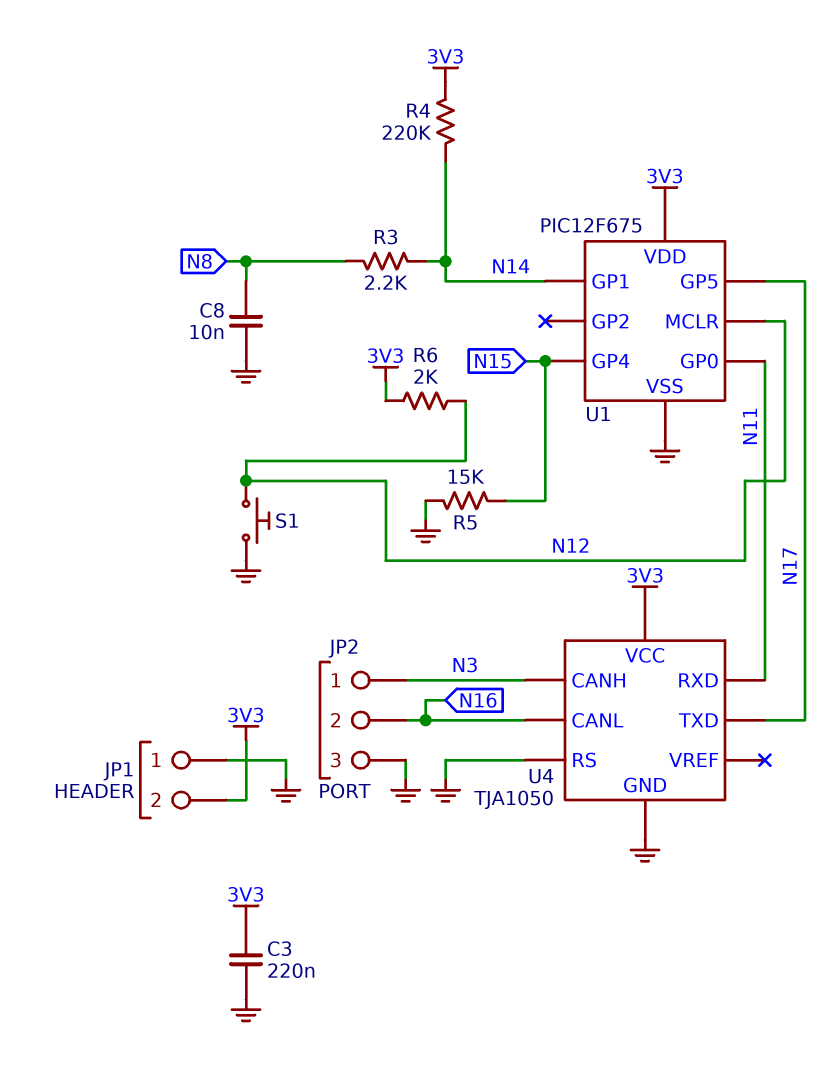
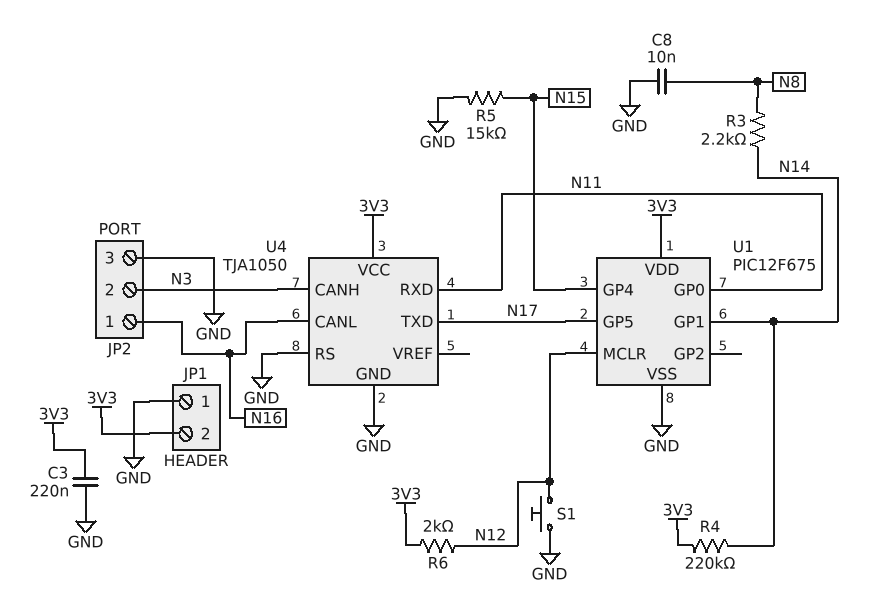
JP2 pin 1: N3 -> N16
JP2 pin 2: N16 -> N3

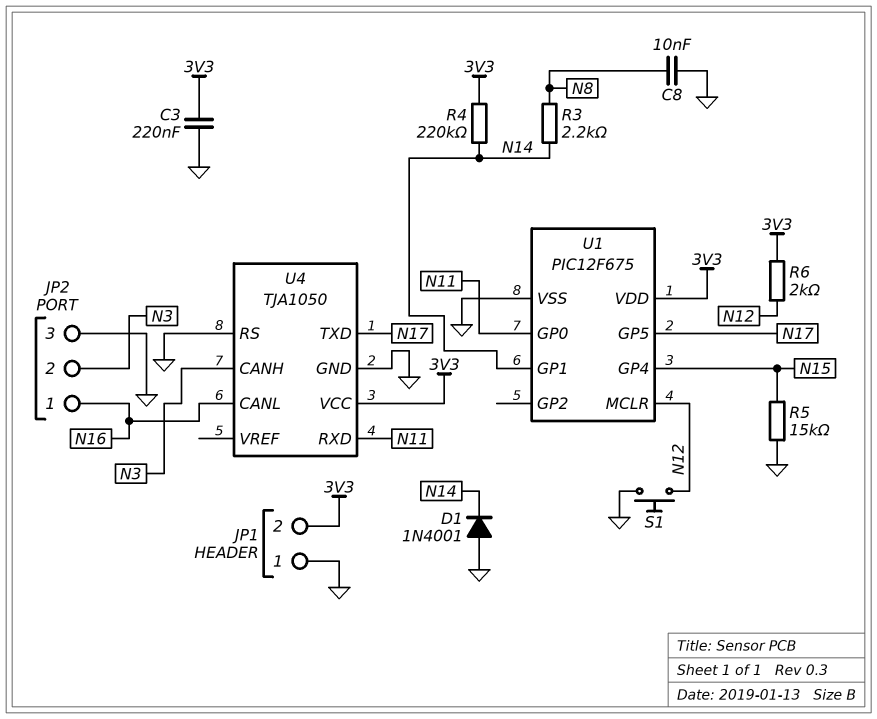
D1: none -> diode 1N4001 (A GND, K N14)

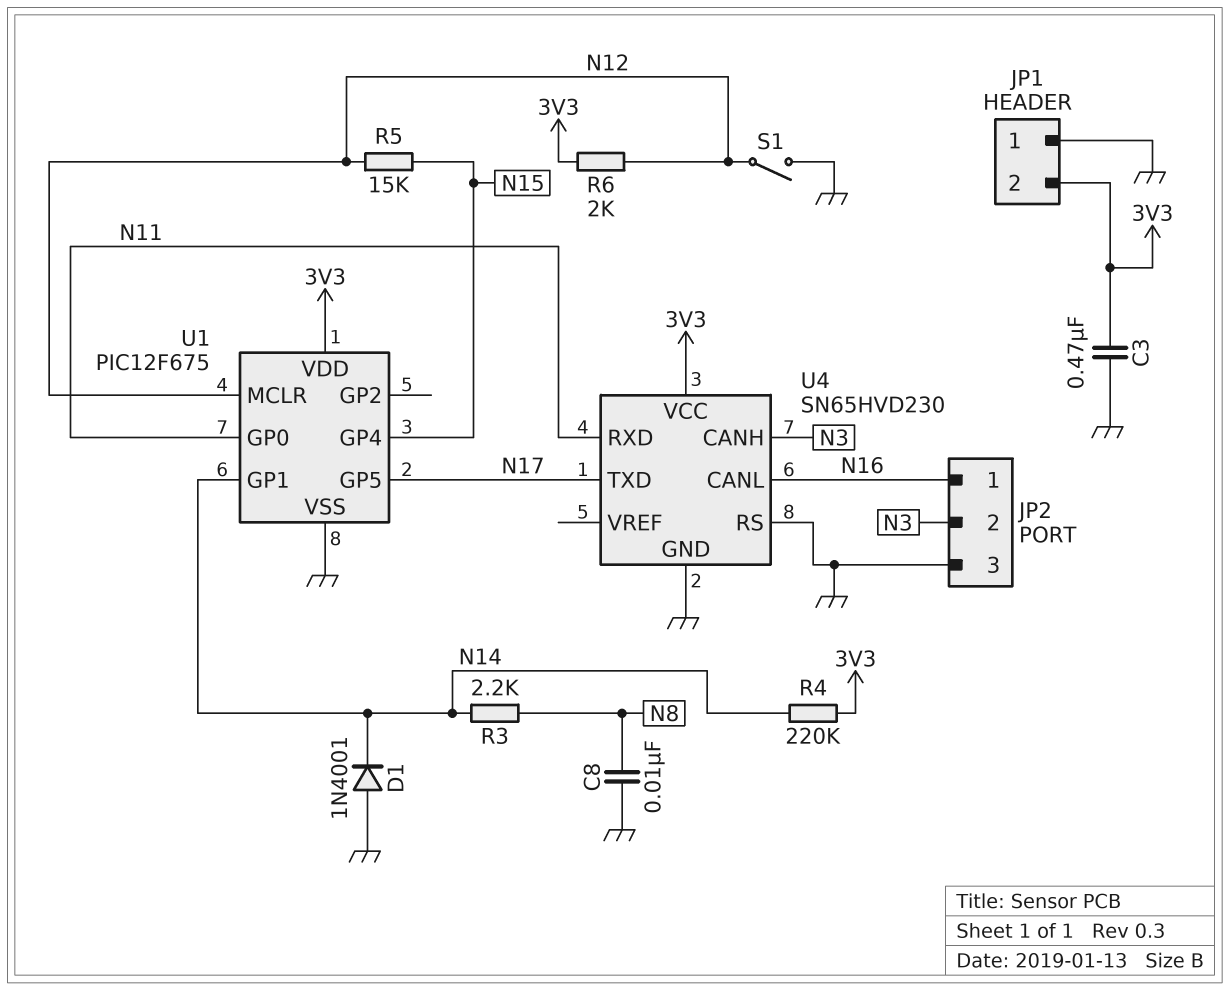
C3: 220nF (3V3, GND) -> 470nF (3V3, GND)
R5: 15k (GND, N15) -> 15k (N12, N15)
S1: button (GND, N12) -> switch (GND, N12)
U4: TJA1050 -> SN65HVD230

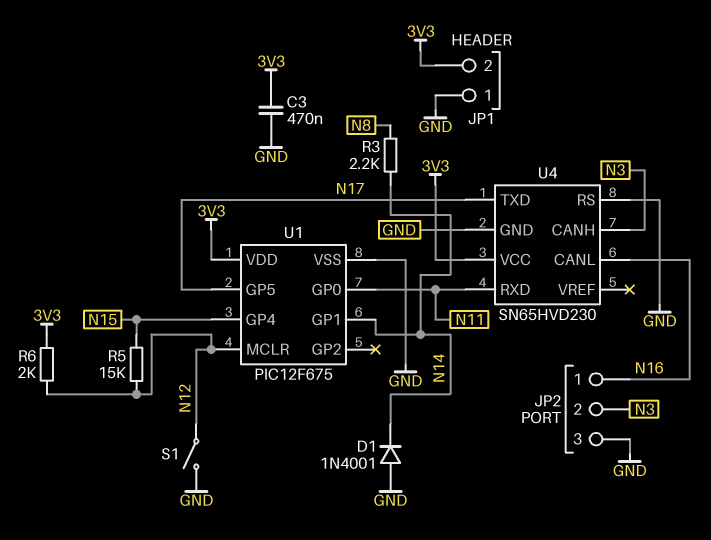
C8: 10nF (GND, N8) -> none
R4: 220k (3V3, N14) -> none

